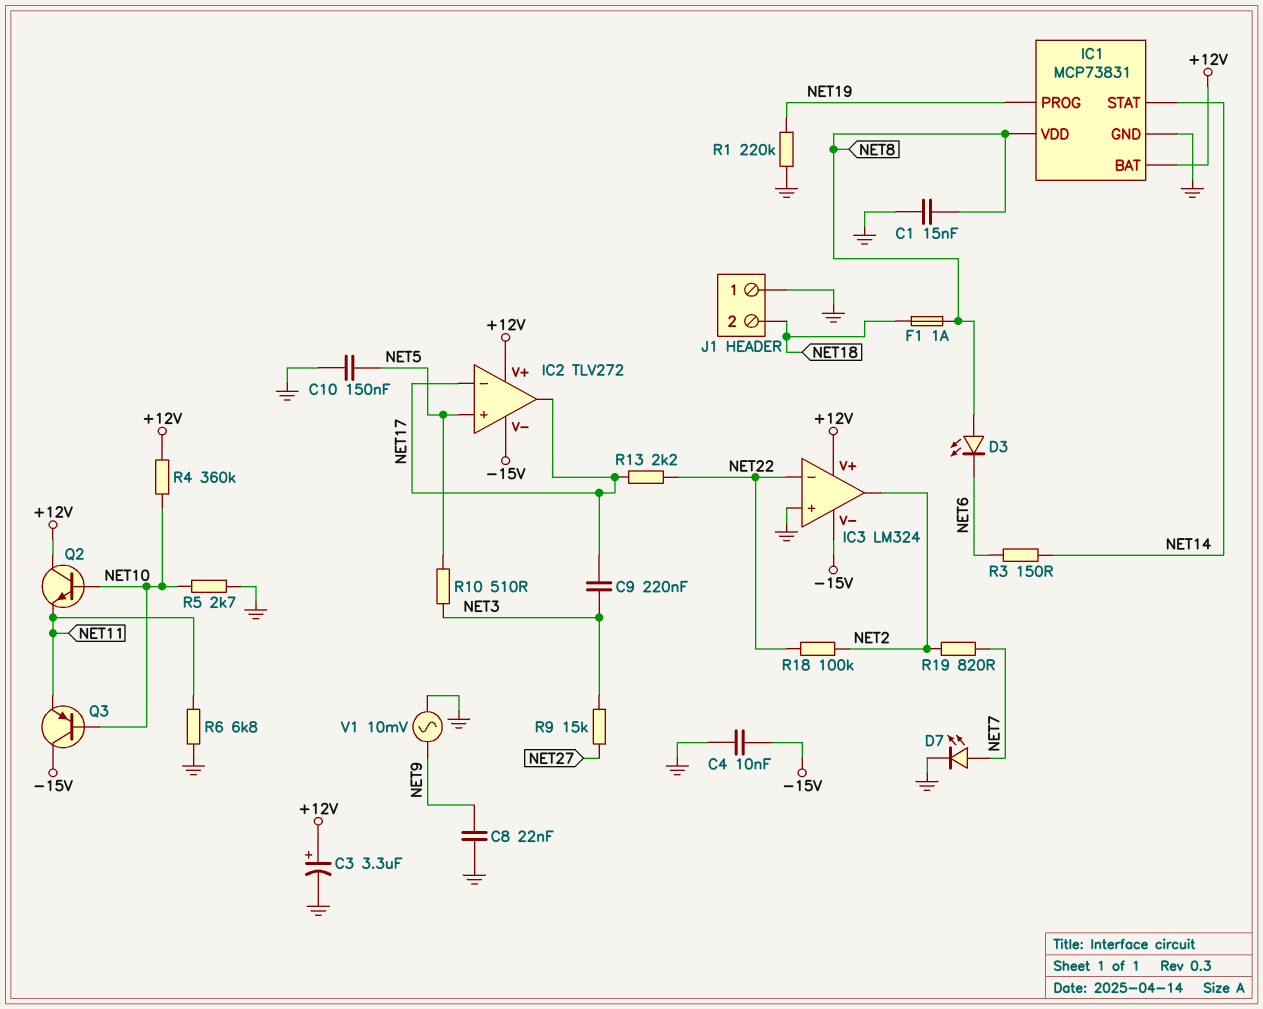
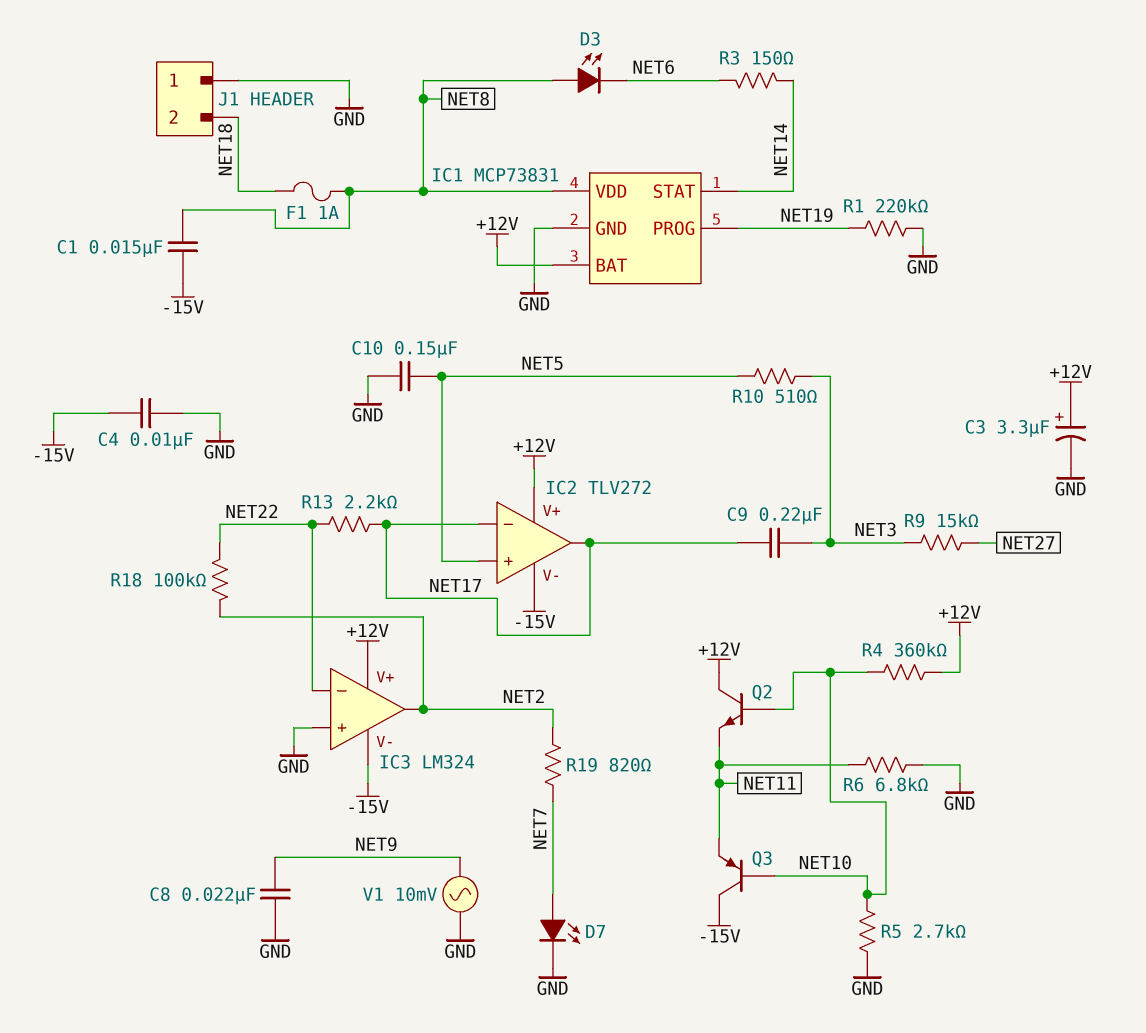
C1: 15nF (GND, NET8) -> 15nF (-15V, NET8)

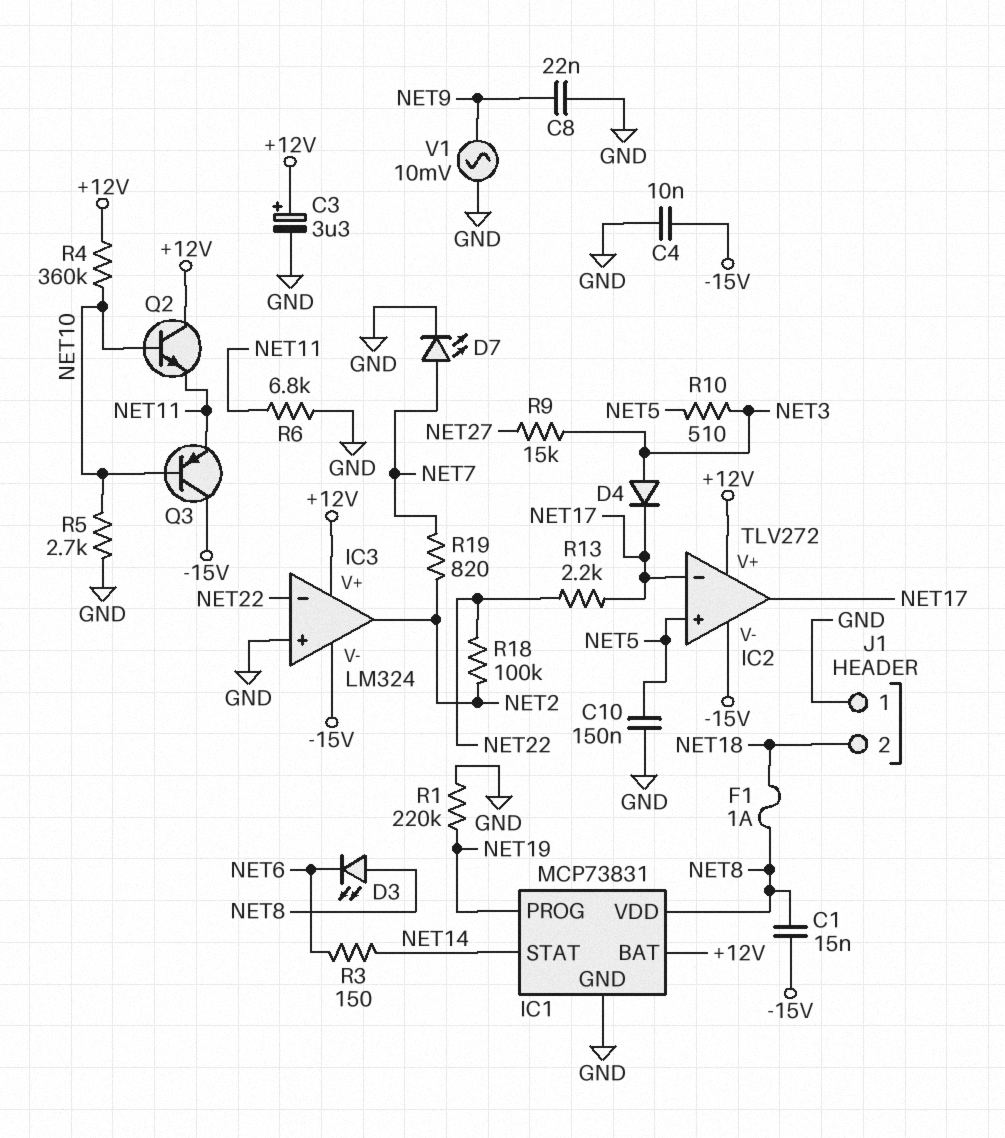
C9: 220nF (NET3, NET17) -> none
D4: none -> diode (A NET3, K NET17)

